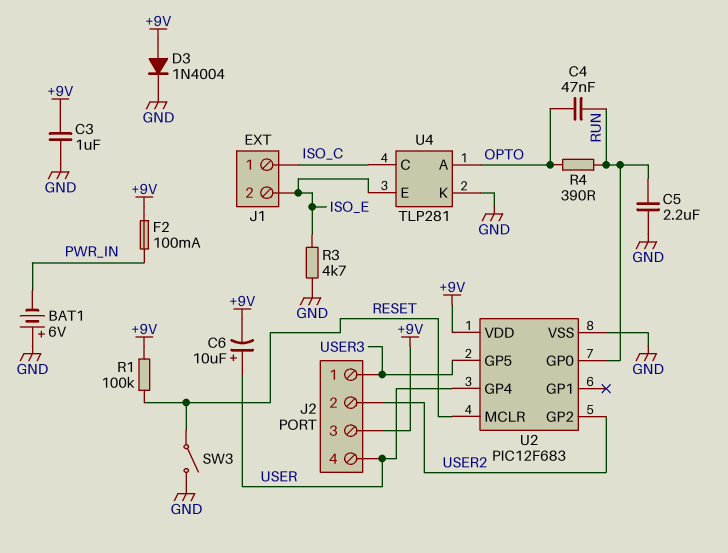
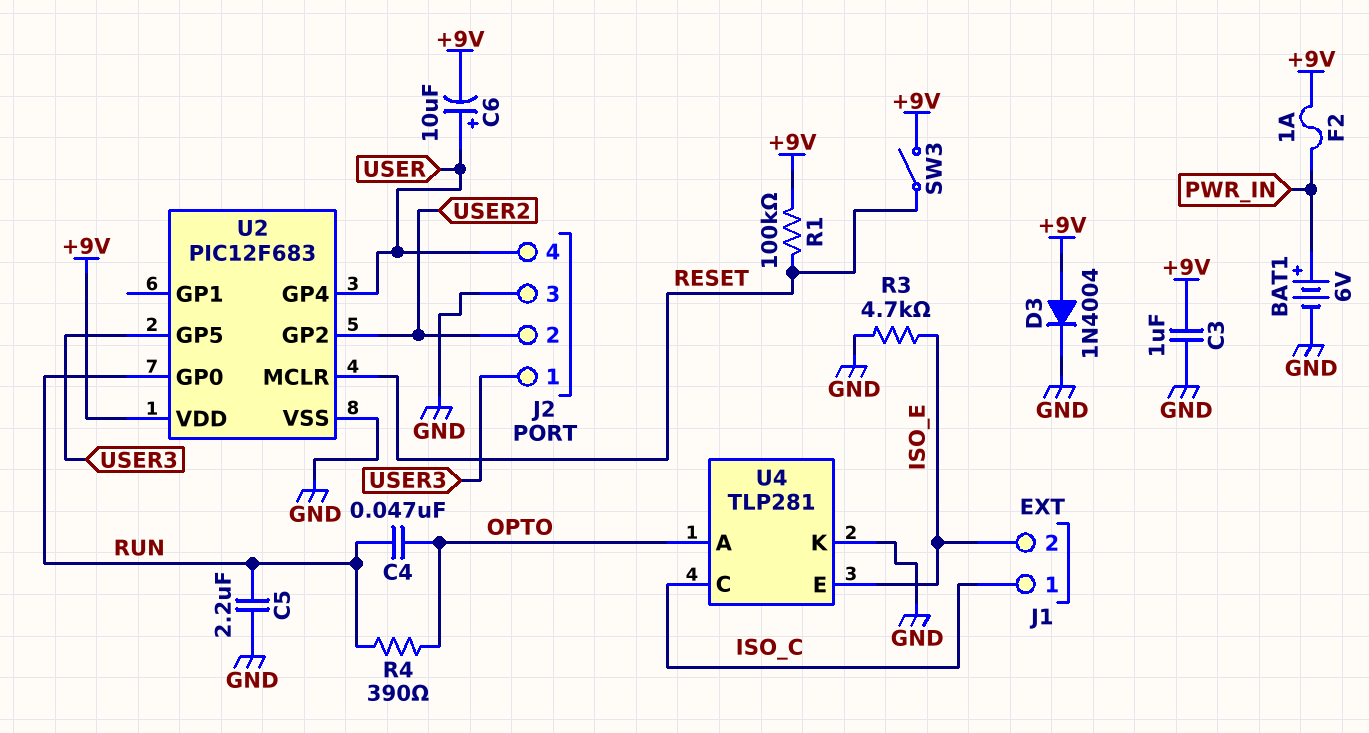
BAT1: 6V (plus GND, minus PWR_IN) -> 6V (plus PWR_IN, minus GND)
F2: 100mA (+9V, PWR_IN) -> 1A (+9V, PWR_IN)
J2 pin 3: +9V -> GND
SW3: switch (GND, RESET) -> switch (+9V, RESET)

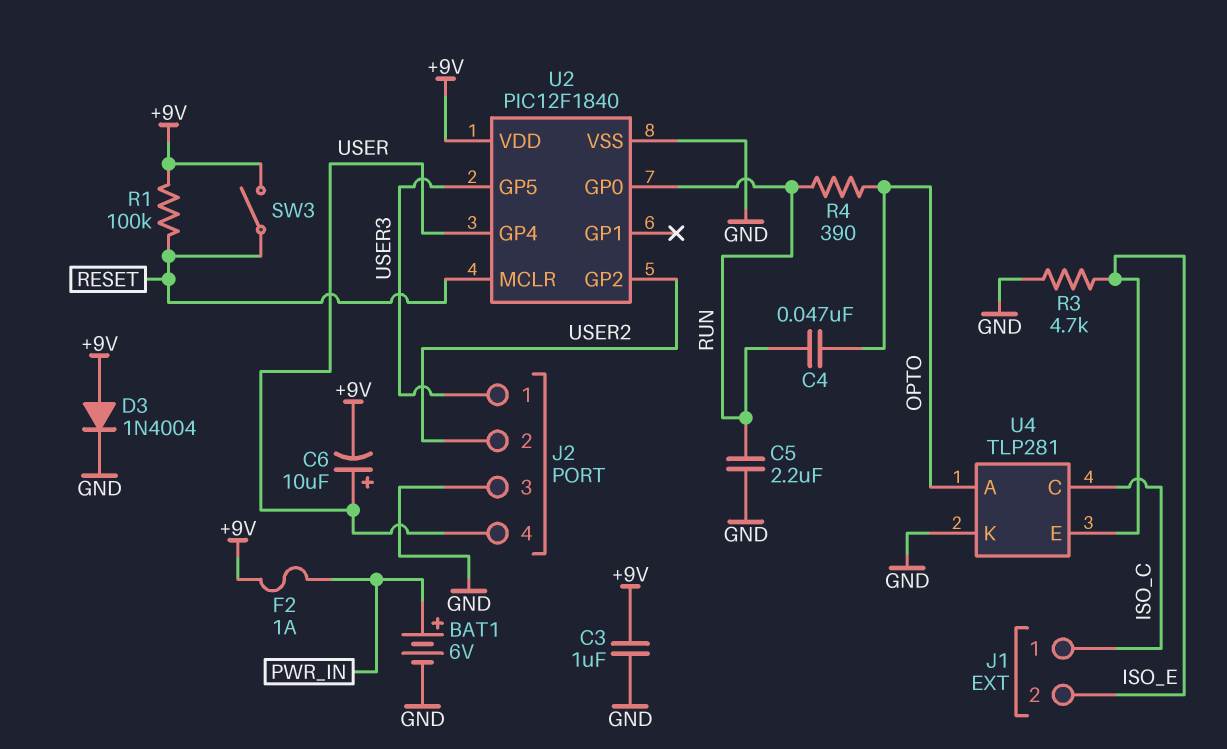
U2: PIC12F683 -> PIC12F1840

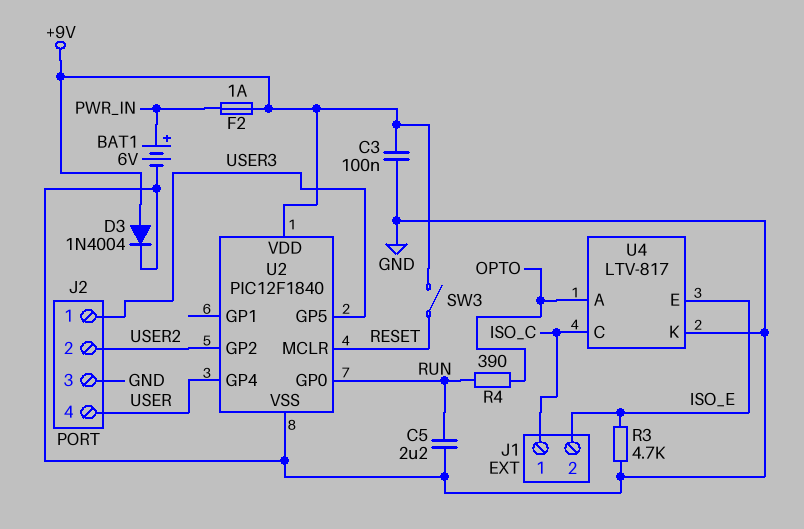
C3: 1uF (+9V, GND) -> 100nF (+9V, GND)
C4: 47nF (OPTO, RUN) -> none
C6: 10uF (plus USER, minus +9V) -> none
R1: 100k (+9V, RESET) -> none
U4: TLP281 -> LTV-817

